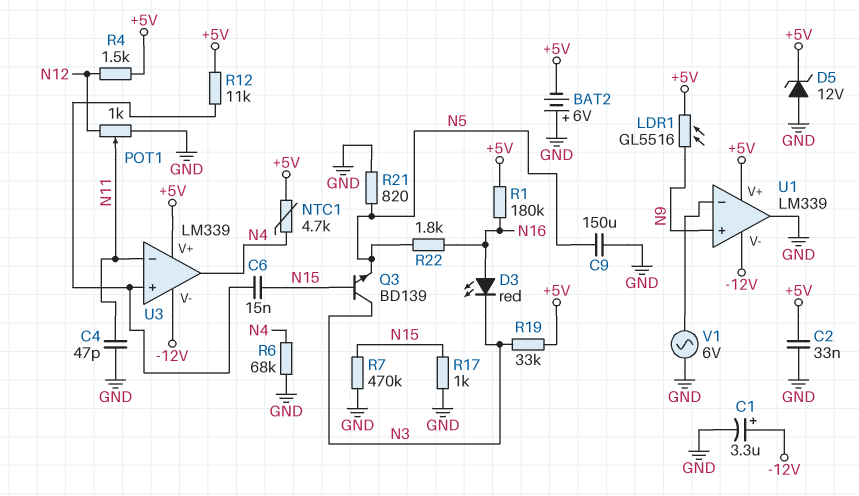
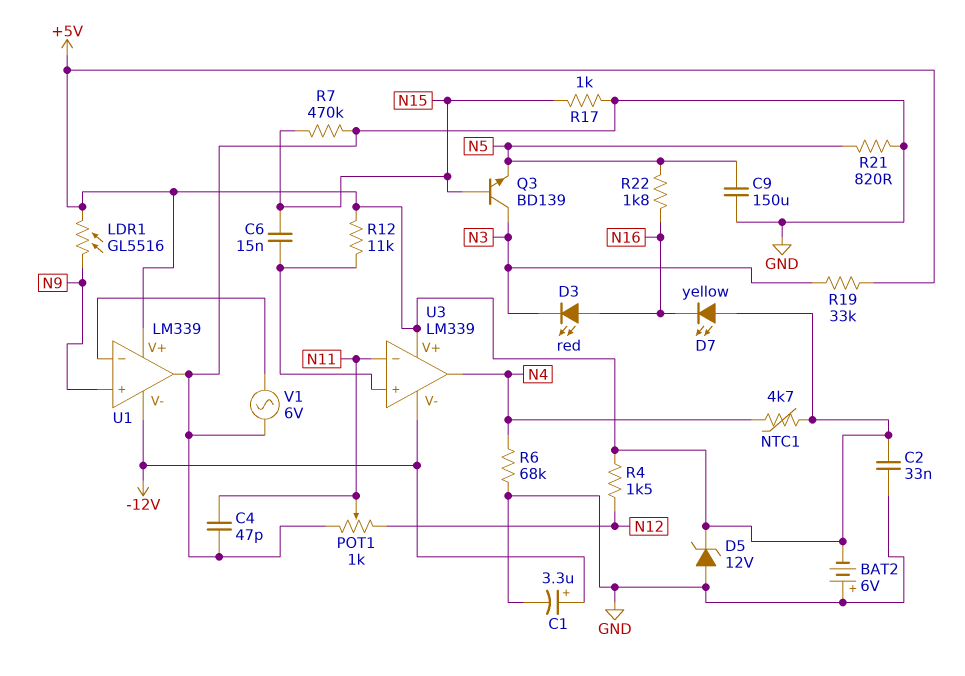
D7: none -> LED yellow (A +5V, K N16)
R1: 180k (+5V, N16) -> none

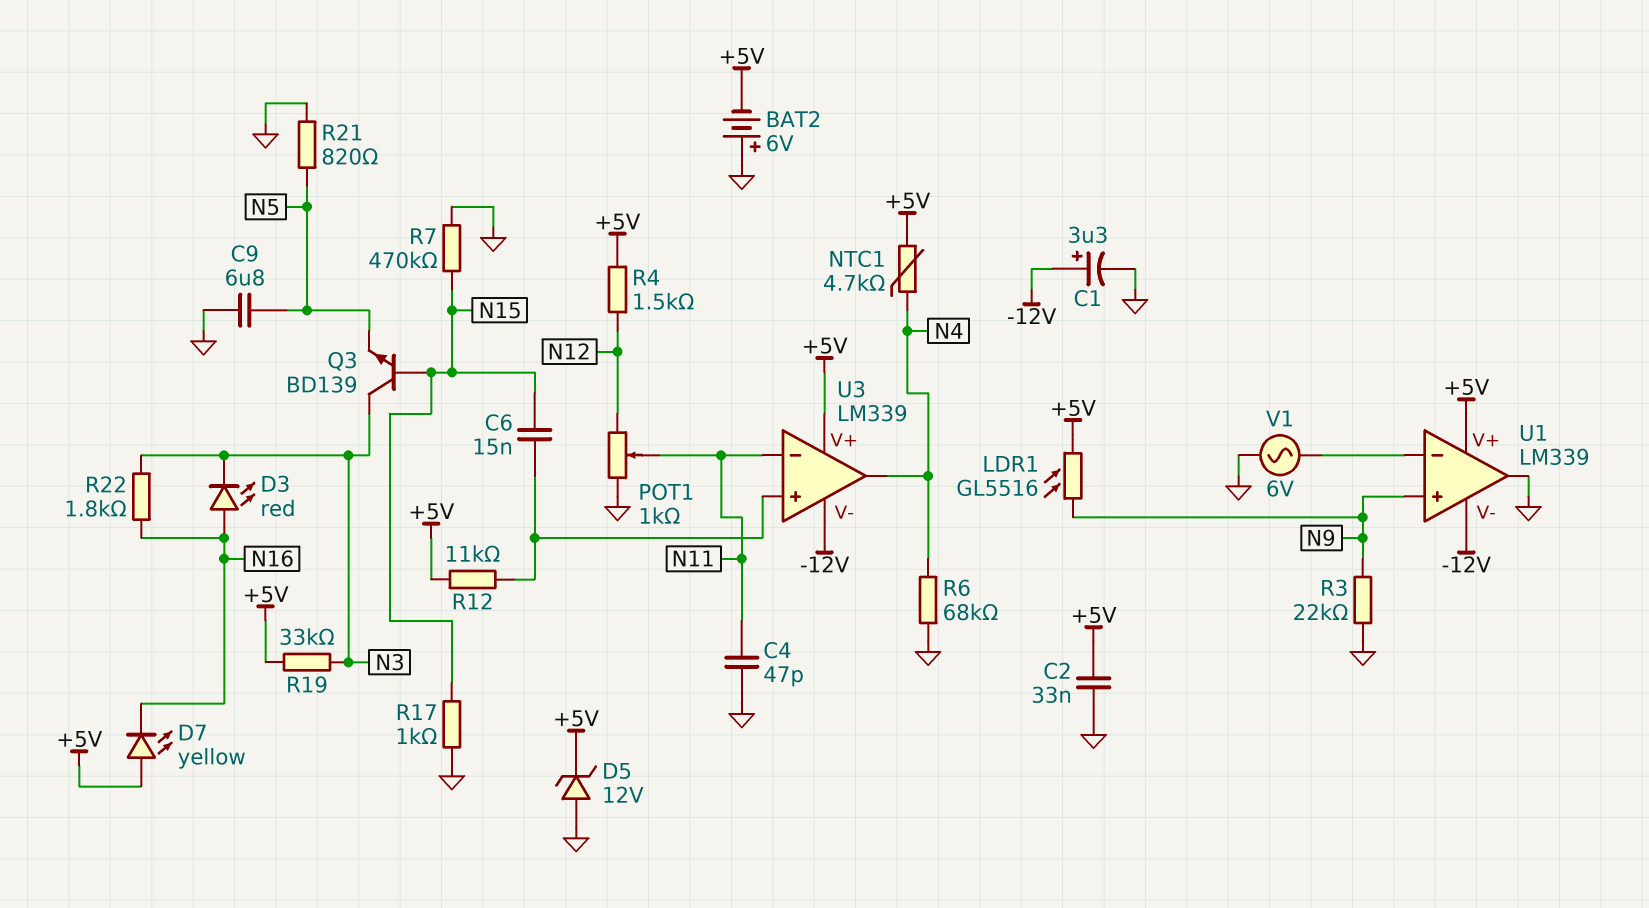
C9: 150uF (GND, N5) -> 6.8uF (GND, N5)
R3: none -> 22k (GND, N9)
R22: 1.8k (N5, N16) -> 1.8k (N3, N16)

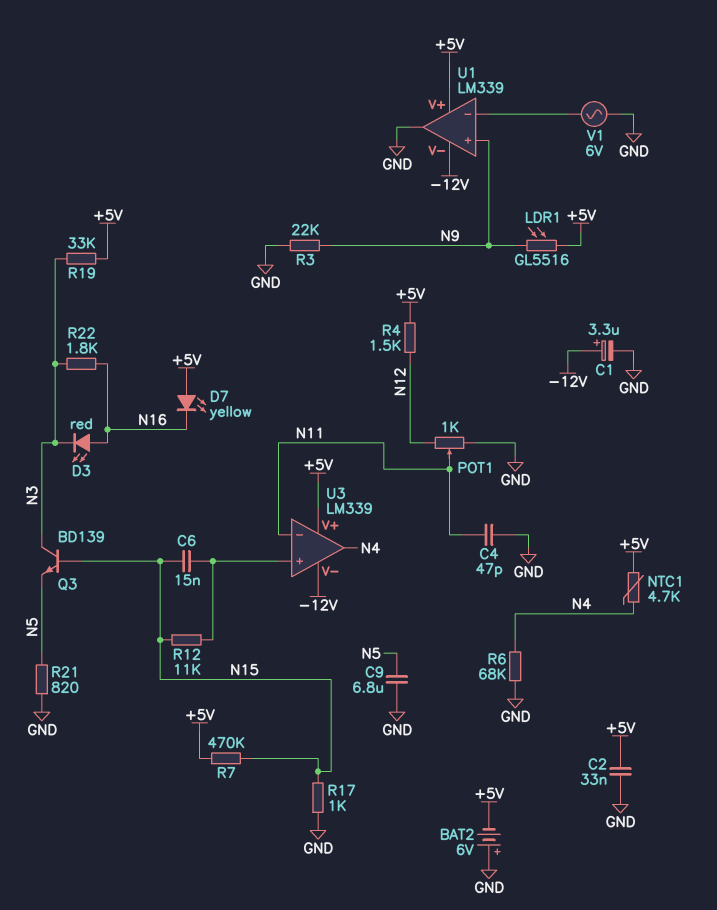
D5: zener 12V (A GND, K +5V) -> none
R7: 470k (GND, N15) -> 470k (+5V, N15)
R12: 11k (+5V, U3/in+) -> 11k (N15, U3/in+)

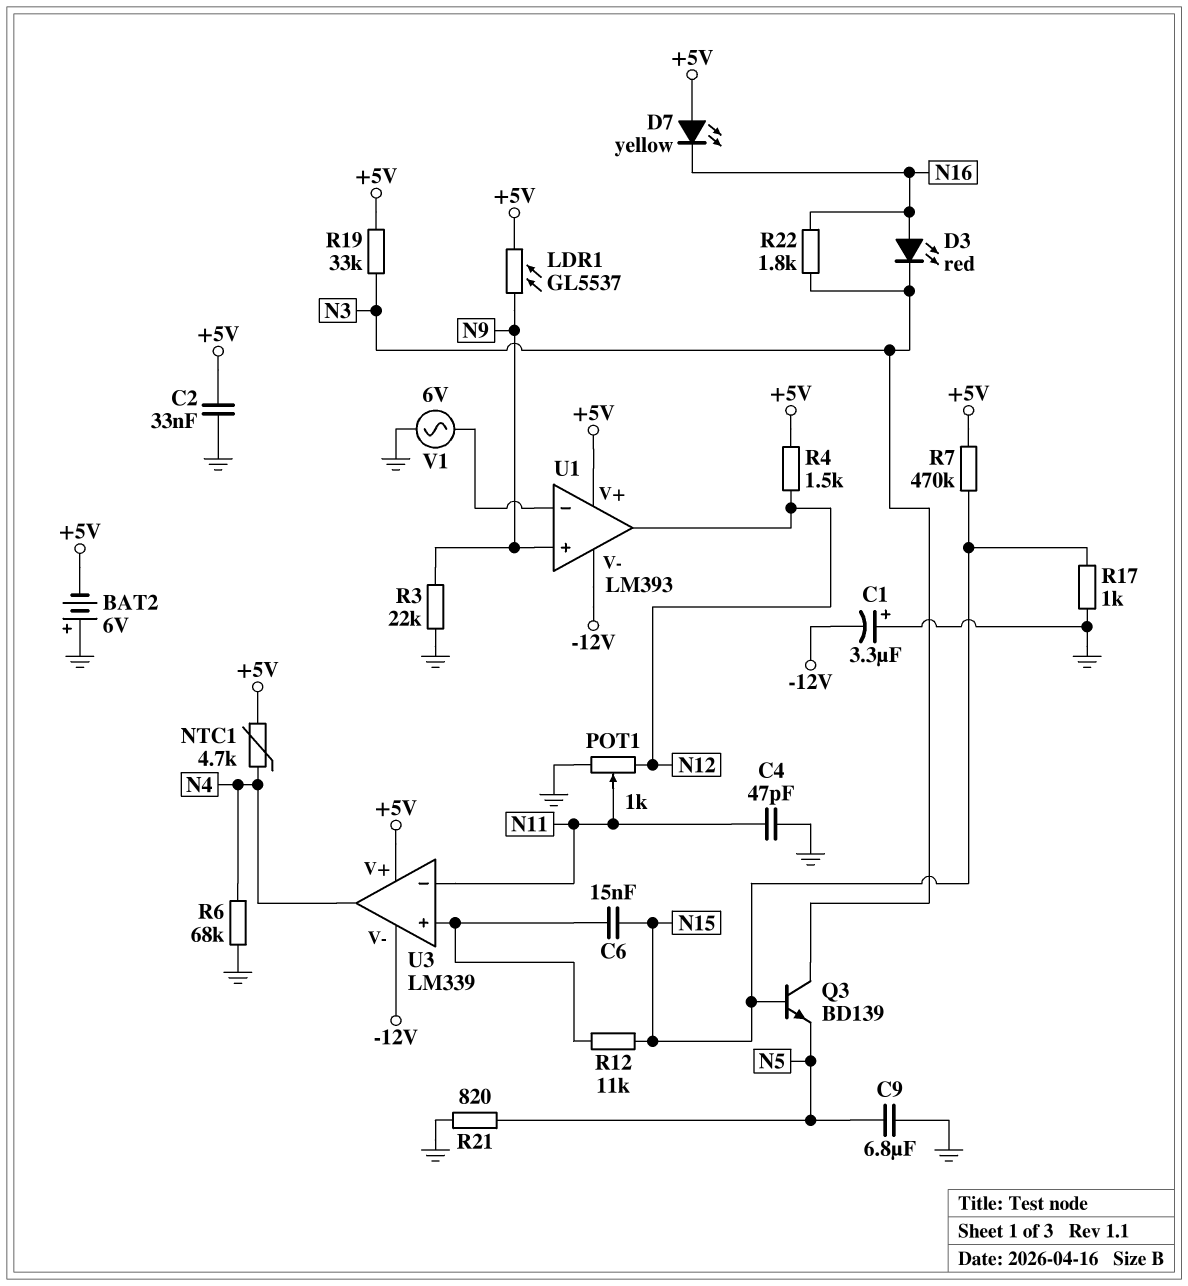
C1: 3.3uF (plus -12V, minus GND) -> 3.3uF (plus GND, minus -12V)
LDR1: GL5516 (+5V, N9) -> GL5537 (+5V, N9)
U1: LM339 -> LM393
U1 pin out: GND -> N12

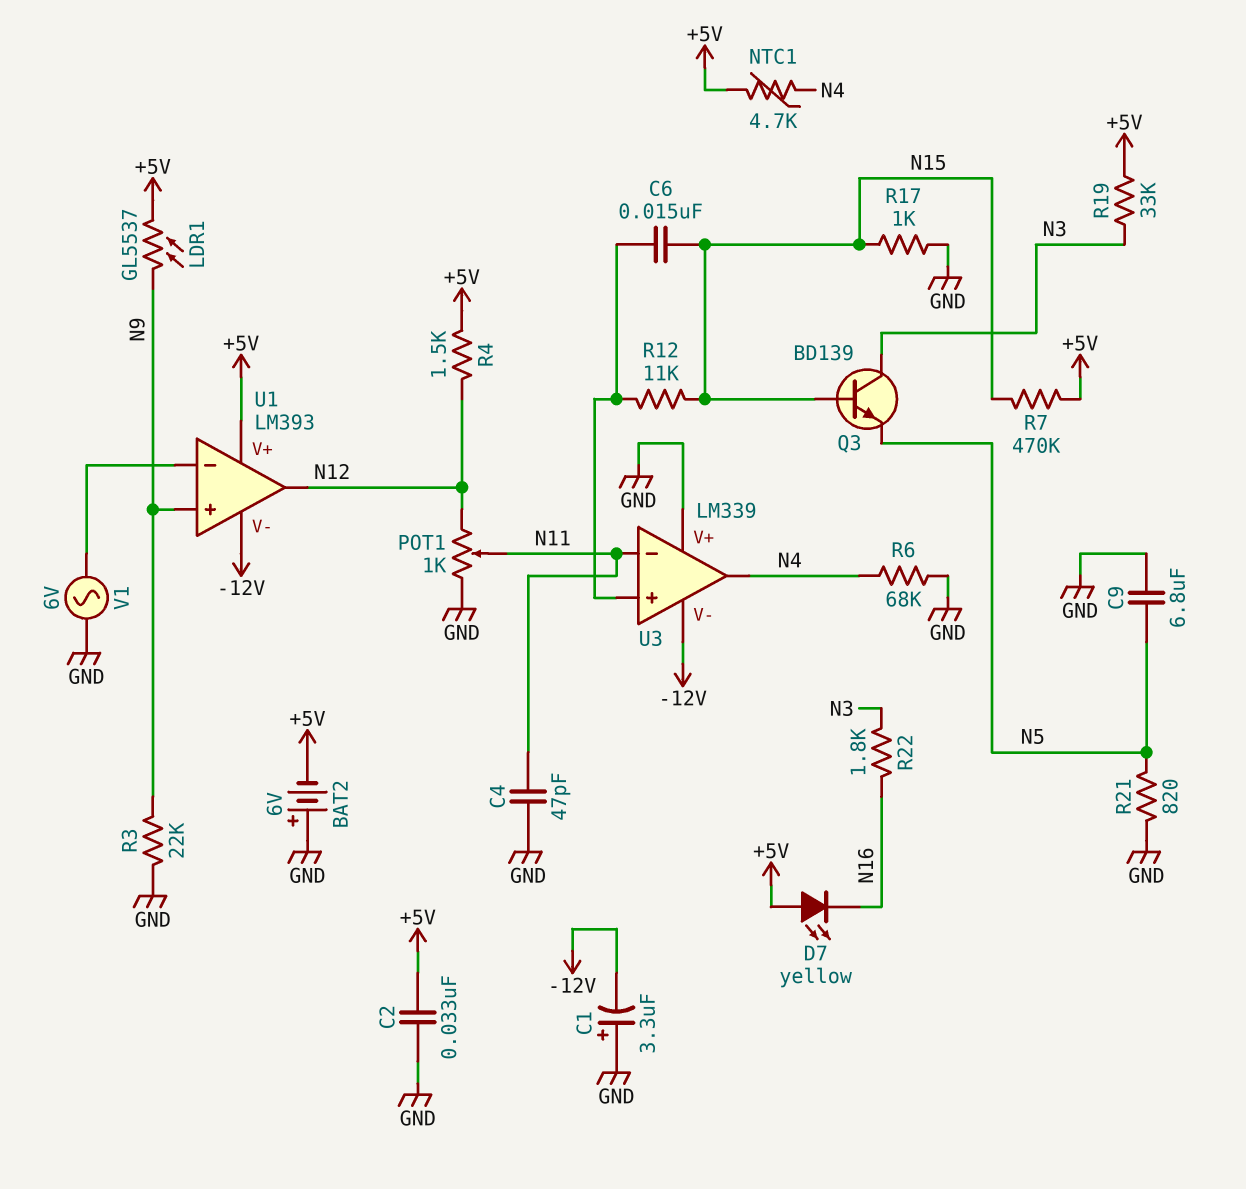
D3: LED red (A N16, K N3) -> none
U3 pin V+: +5V -> GND

